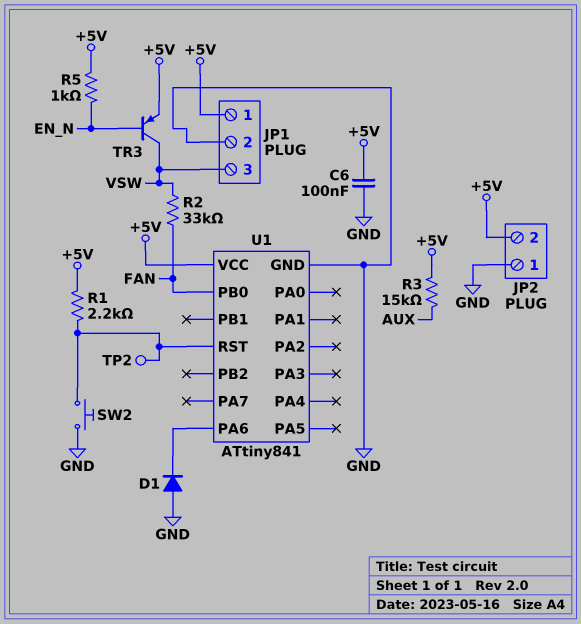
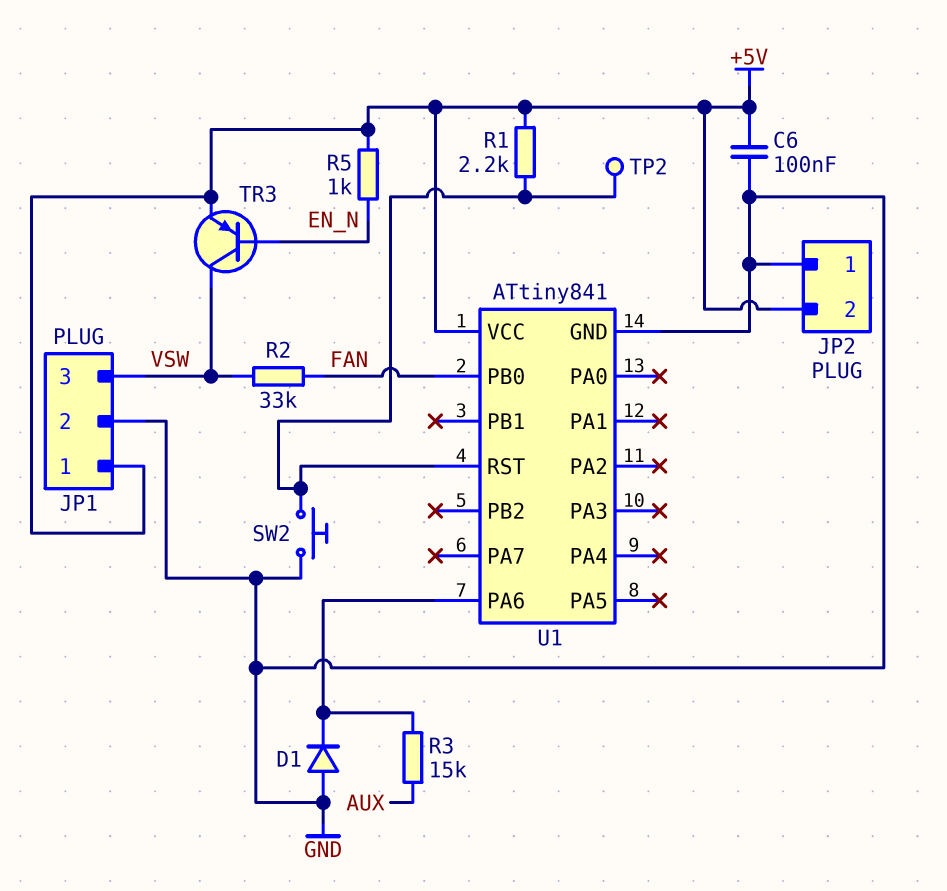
R3: 15k (+5V, AUX) -> 15k (AUX, U1/PA6)

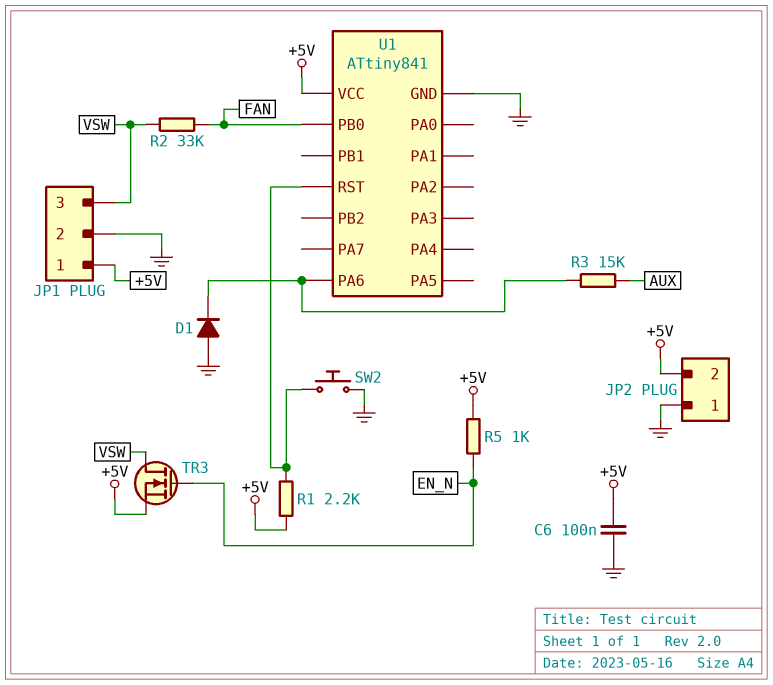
TP2: test point (U1/RST) -> none
TR3: PNP (B EN_N, C VSW, E +5V) -> NMOS (G EN_N, D VSW, S +5V)

